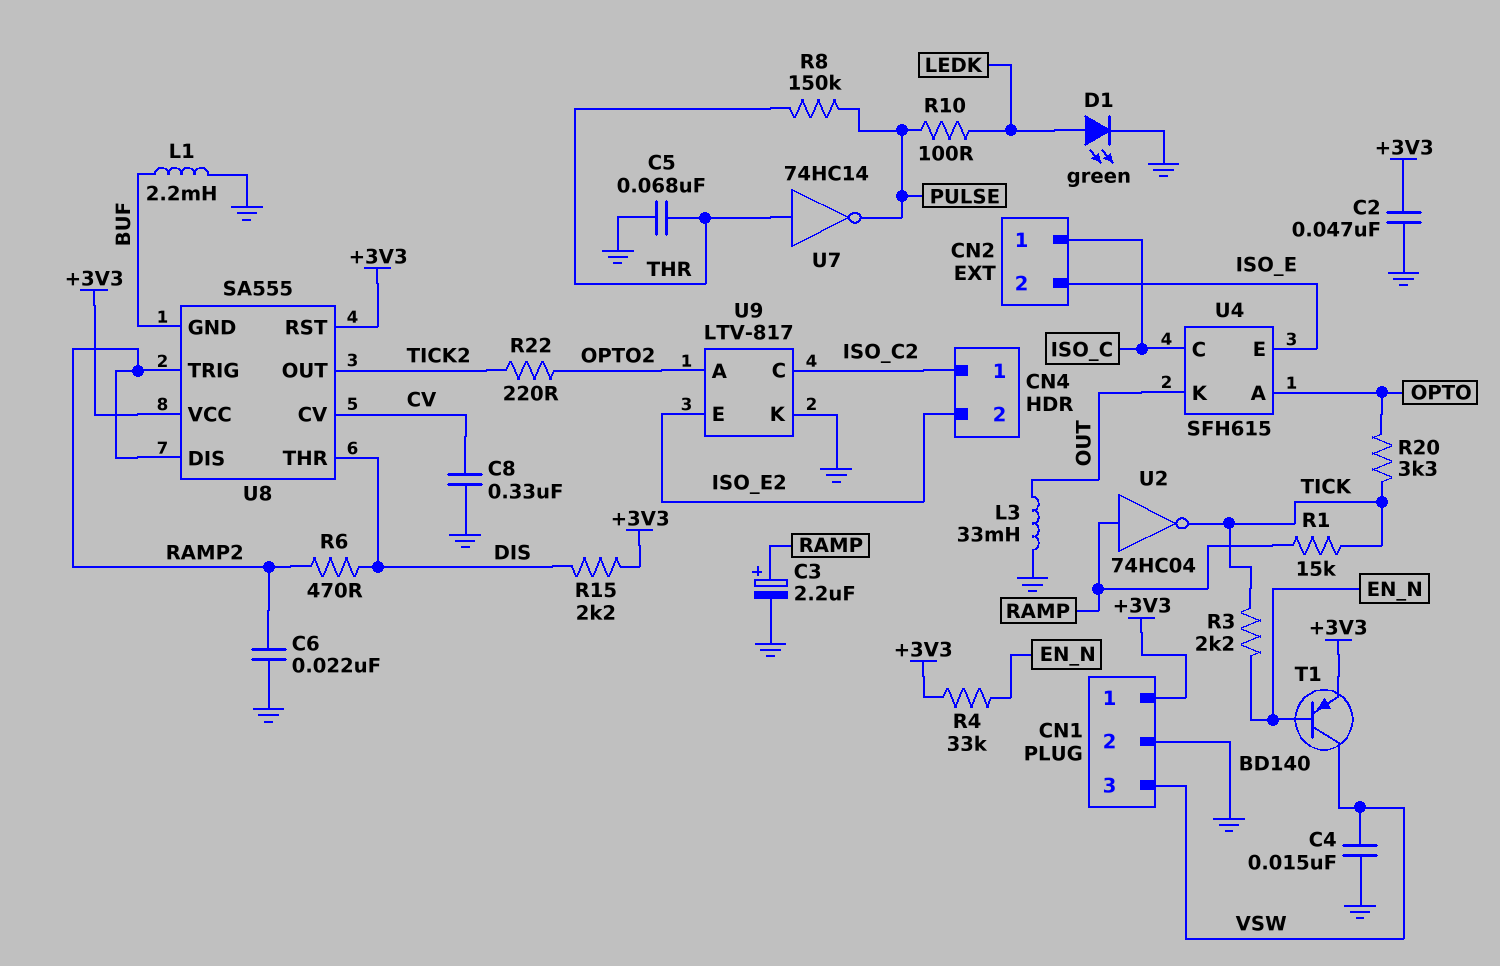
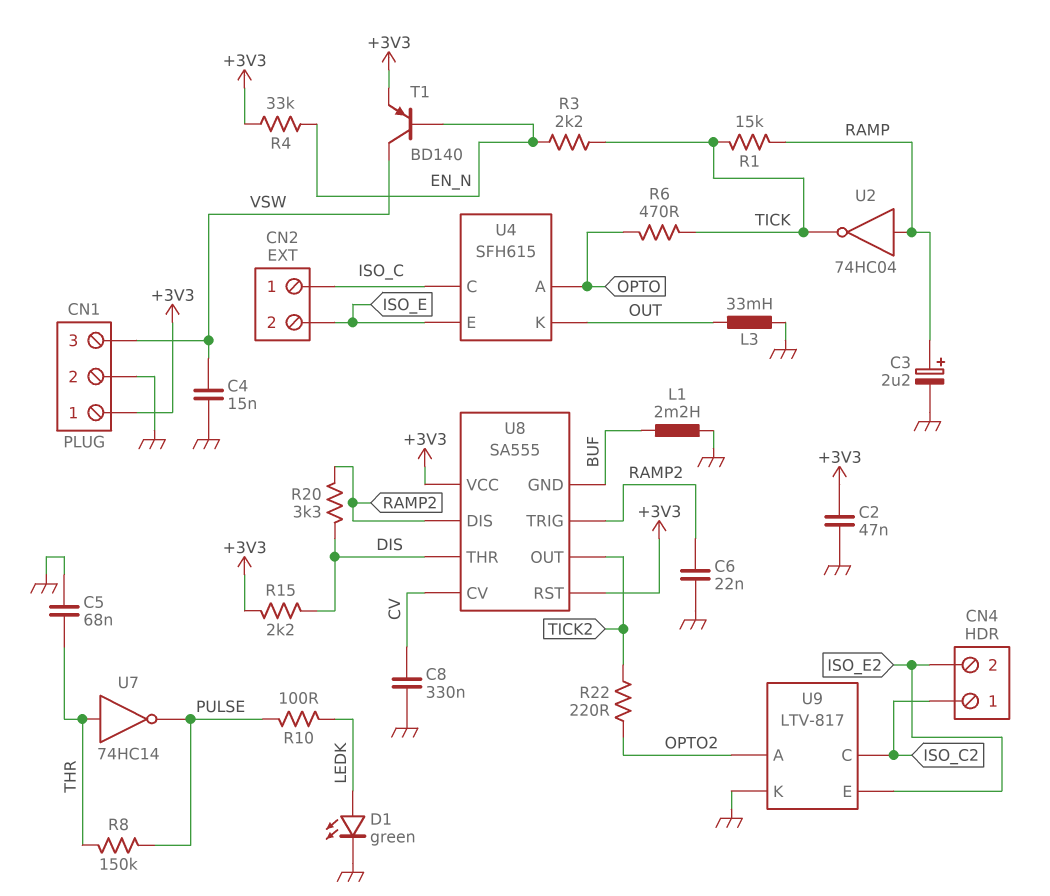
R6: 470 (DIS, RAMP2) -> 470 (OPTO, TICK)
R20: 3.3k (OPTO, TICK) -> 3.3k (DIS, RAMP2)

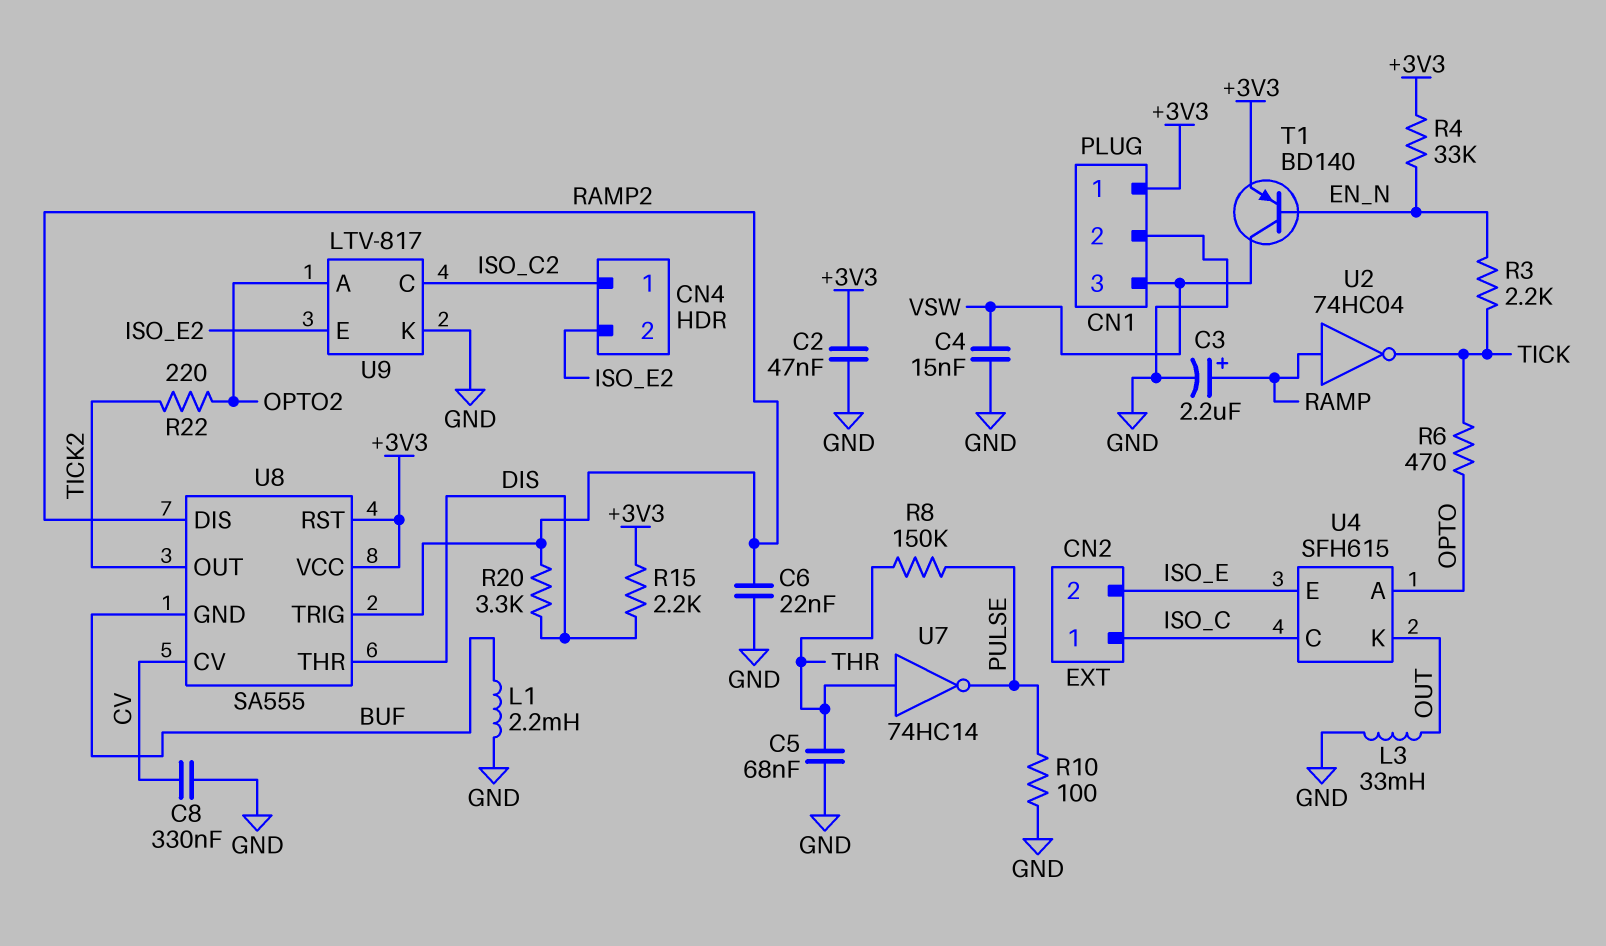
D1: LED green (A LEDK, K GND) -> none
R1: 15k (RAMP, TICK) -> none
R10: 100 (LEDK, PULSE) -> 100 (GND, PULSE)

